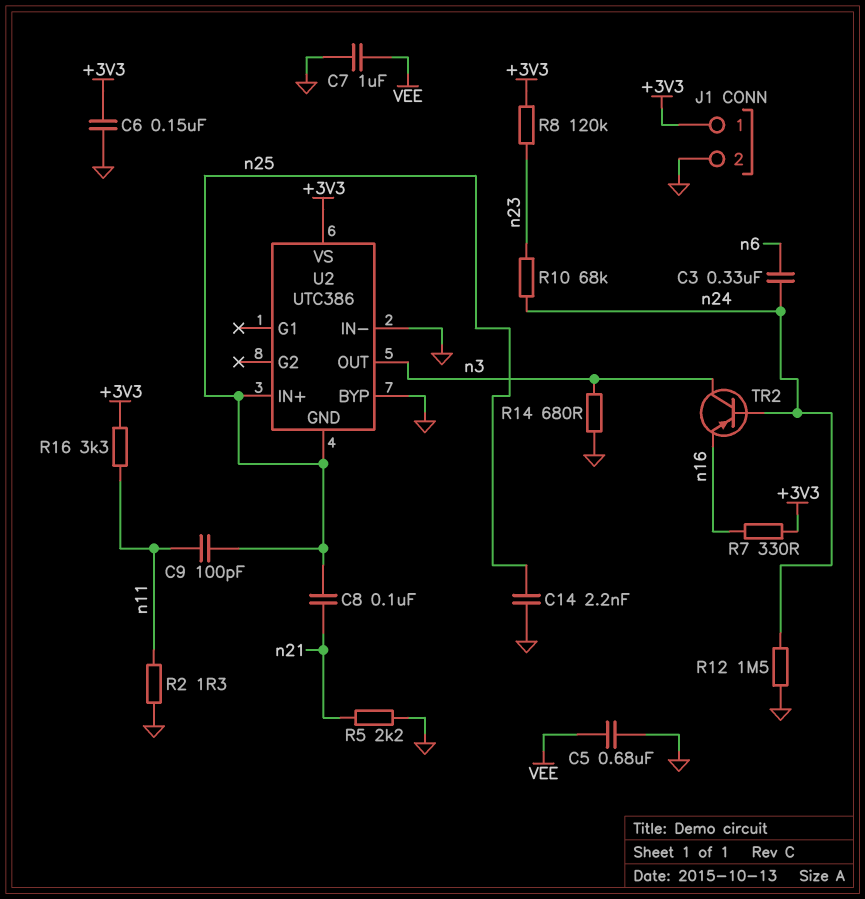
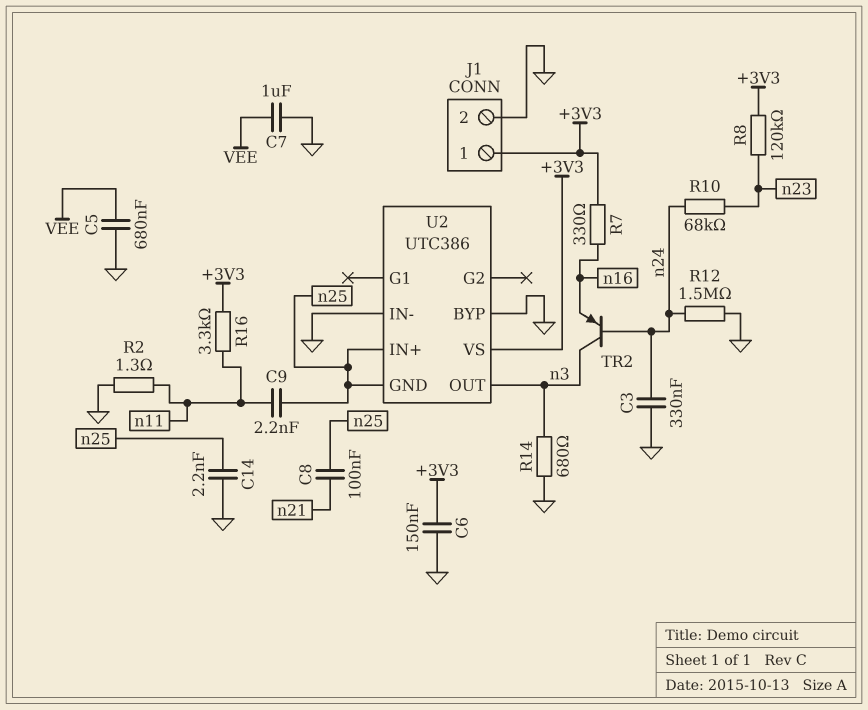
C3: 330nF (n6, n24) -> 330nF (GND, n24)
C9: 100pF (n11, n25) -> 2.2nF (n11, n25)
R5: 2.2k (GND, n21) -> none

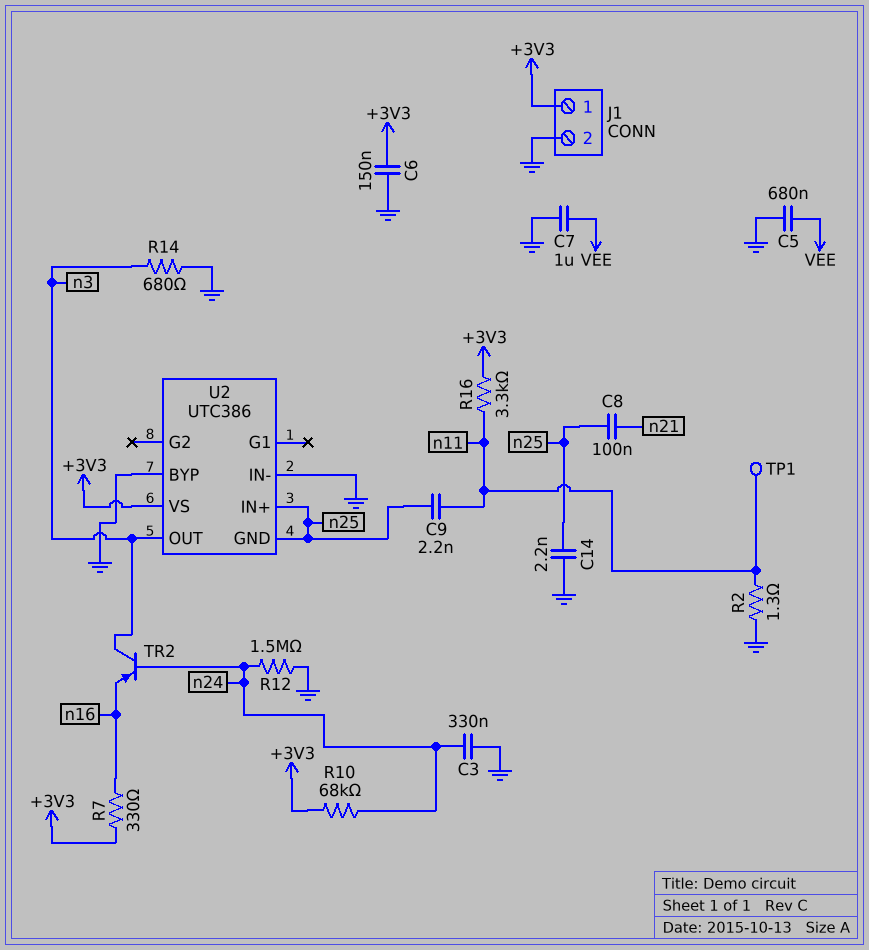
R8: 120k (+3V3, n23) -> none
R10: 68k (n23, n24) -> 68k (+3V3, n24)
TP1: none -> test point (n11)

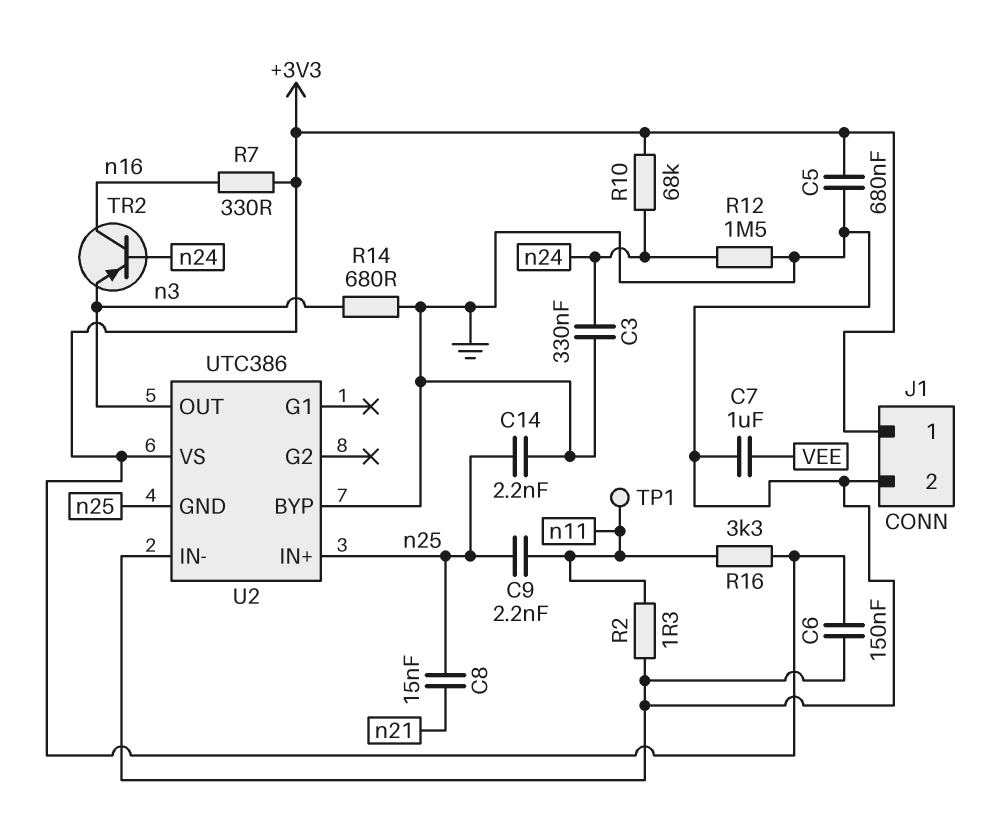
C5: 680nF (GND, VEE) -> 680nF (+3V3, GND)
C8: 100nF (n21, n25) -> 15nF (n21, n25)
TR2: PNP (B n24, C n3, E n16) -> PNP (B n24, C n16, E n3)

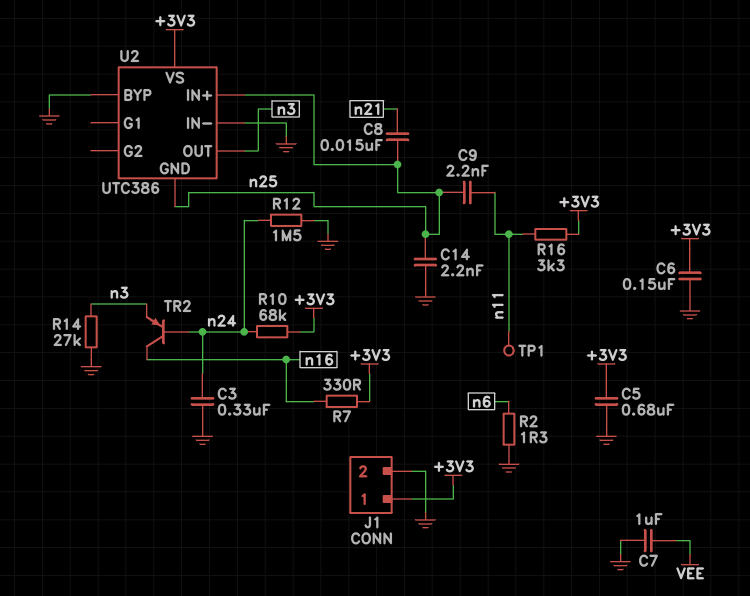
R2: 1.3 (GND, n11) -> 1.3 (GND, n6)
R14: 680 (GND, n3) -> 27k (GND, n3)

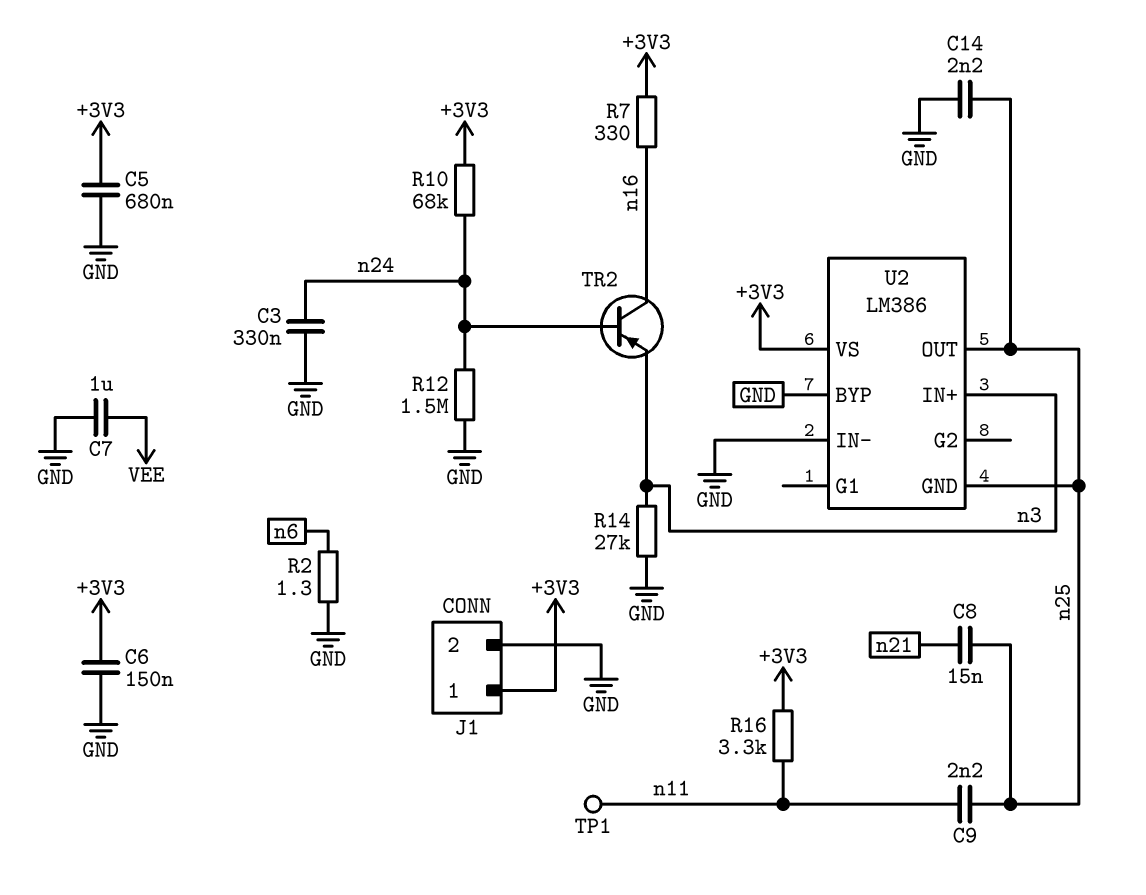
U2: UTC386 -> LM386
U2 pin IN+: n25 -> n3
U2 pin OUT: n3 -> n25

